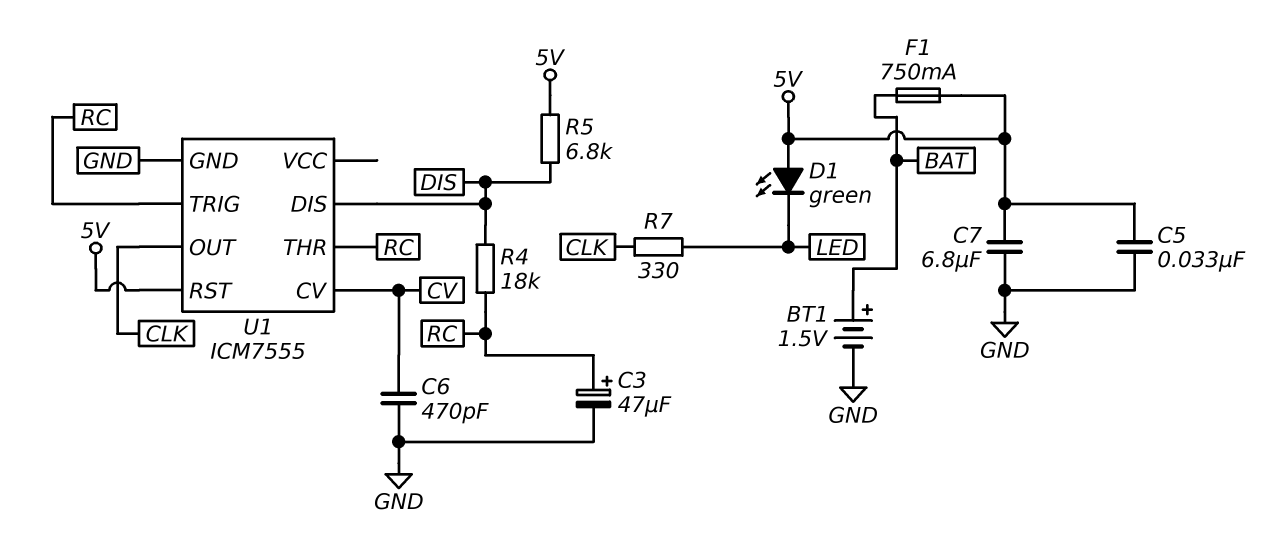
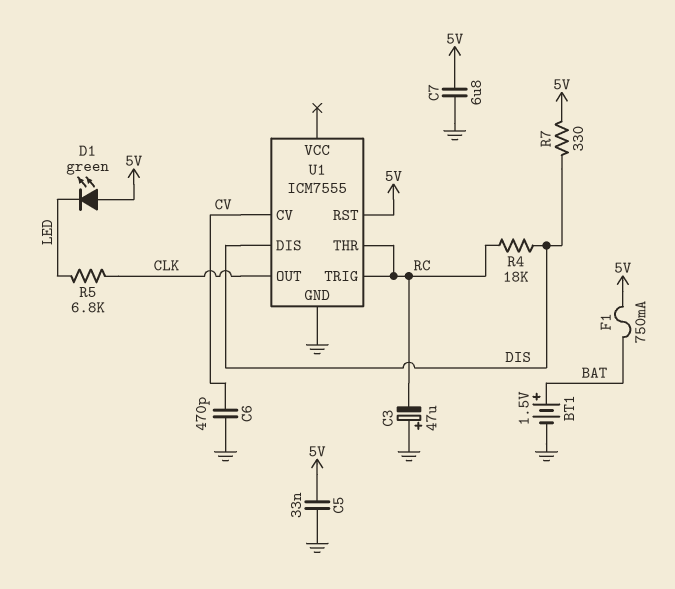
C3: 47uF (plus RC, minus GND) -> 47uF (plus GND, minus RC)
R5: 6.8k (5V, DIS) -> 6.8k (CLK, LED)
R7: 330 (CLK, LED) -> 330 (5V, DIS)

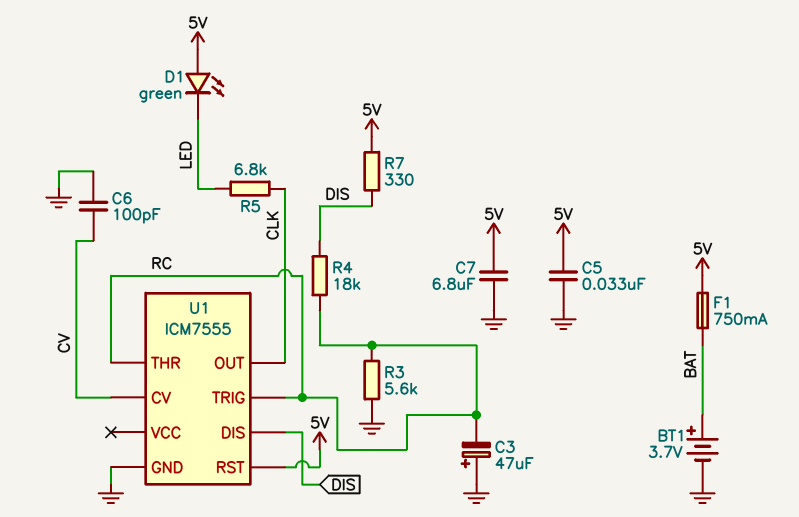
BT1: 1.5V (plus BAT, minus GND) -> 3.7V (plus BAT, minus GND)
C6: 470pF (CV, GND) -> 100pF (CV, GND)
R3: none -> 5.6k (GND, RC)

